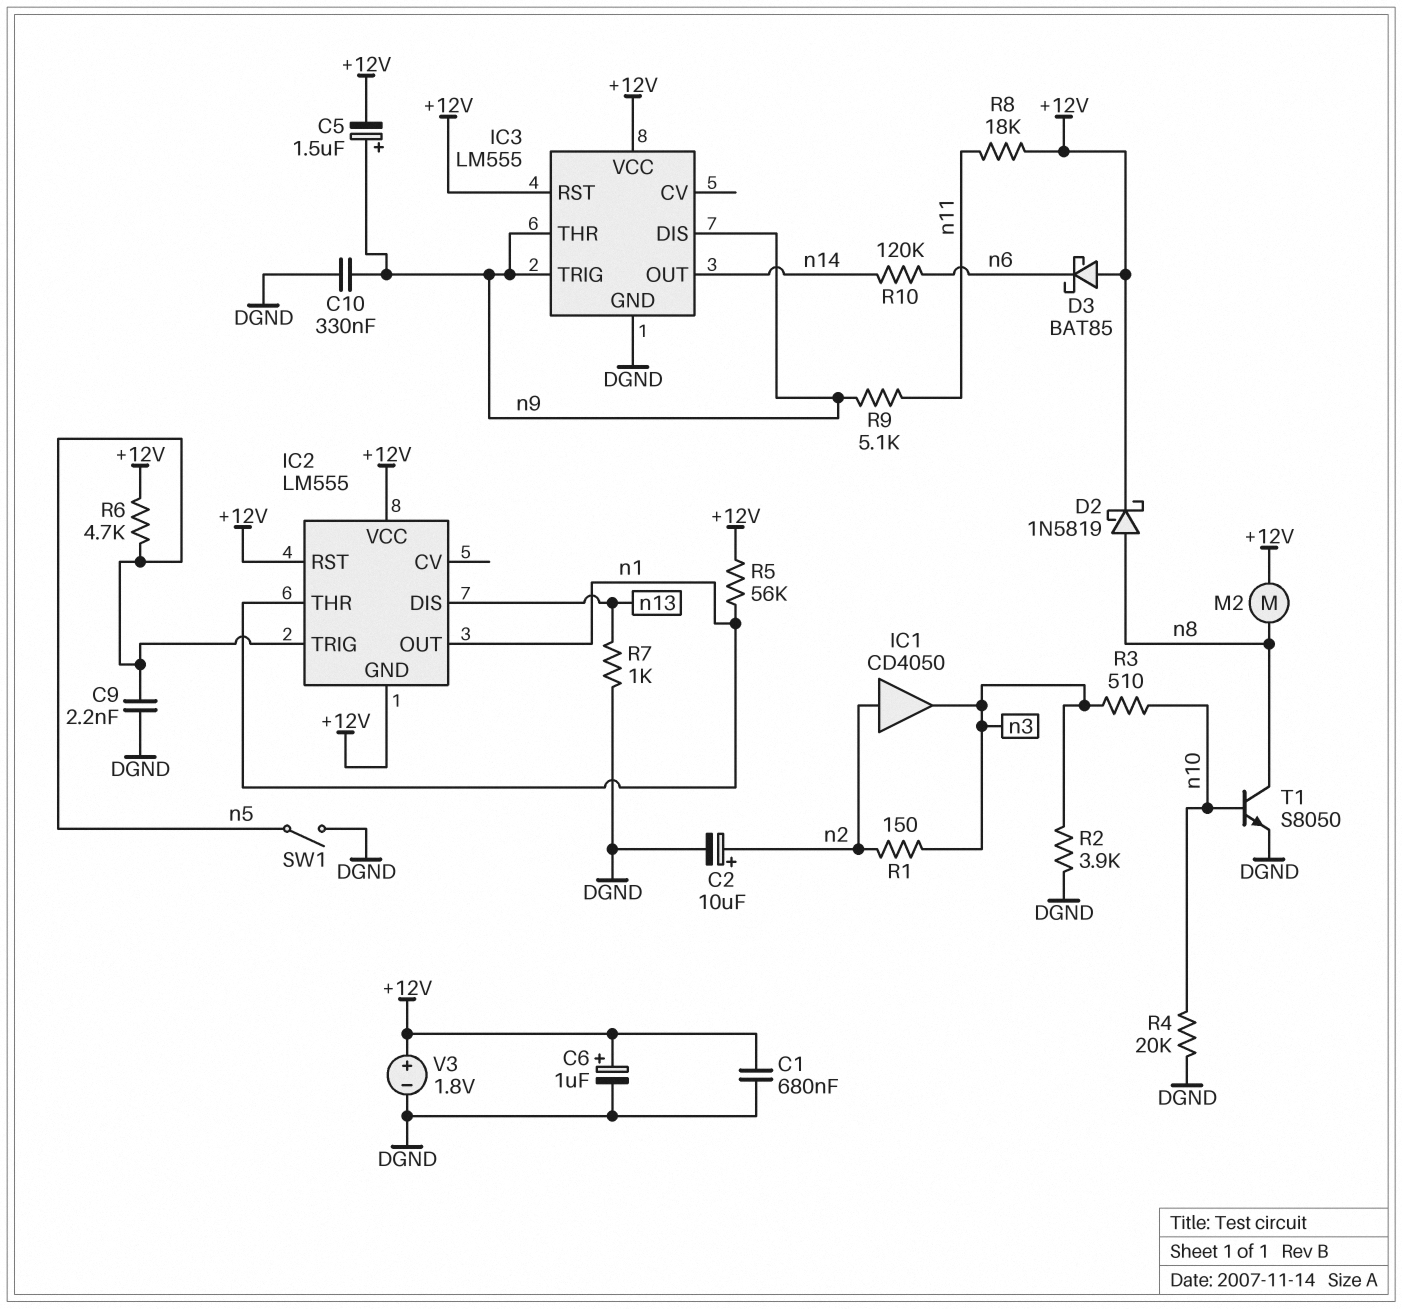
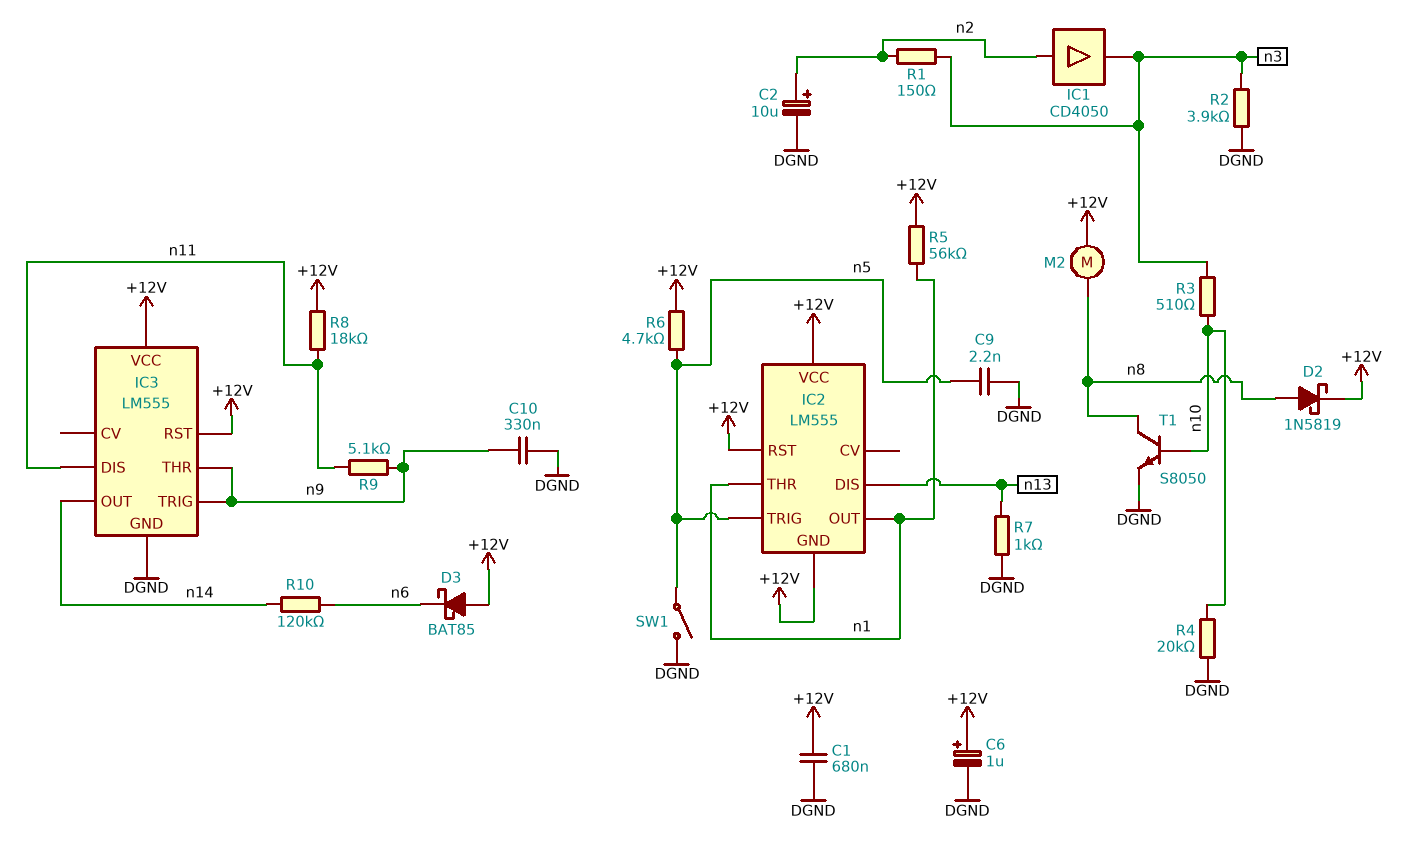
C5: 1.5uF (plus n9, minus +12V) -> none
IC3 pin DIS: n9 -> n11
V3: 1.8V (plus +12V, minus DGND) -> none

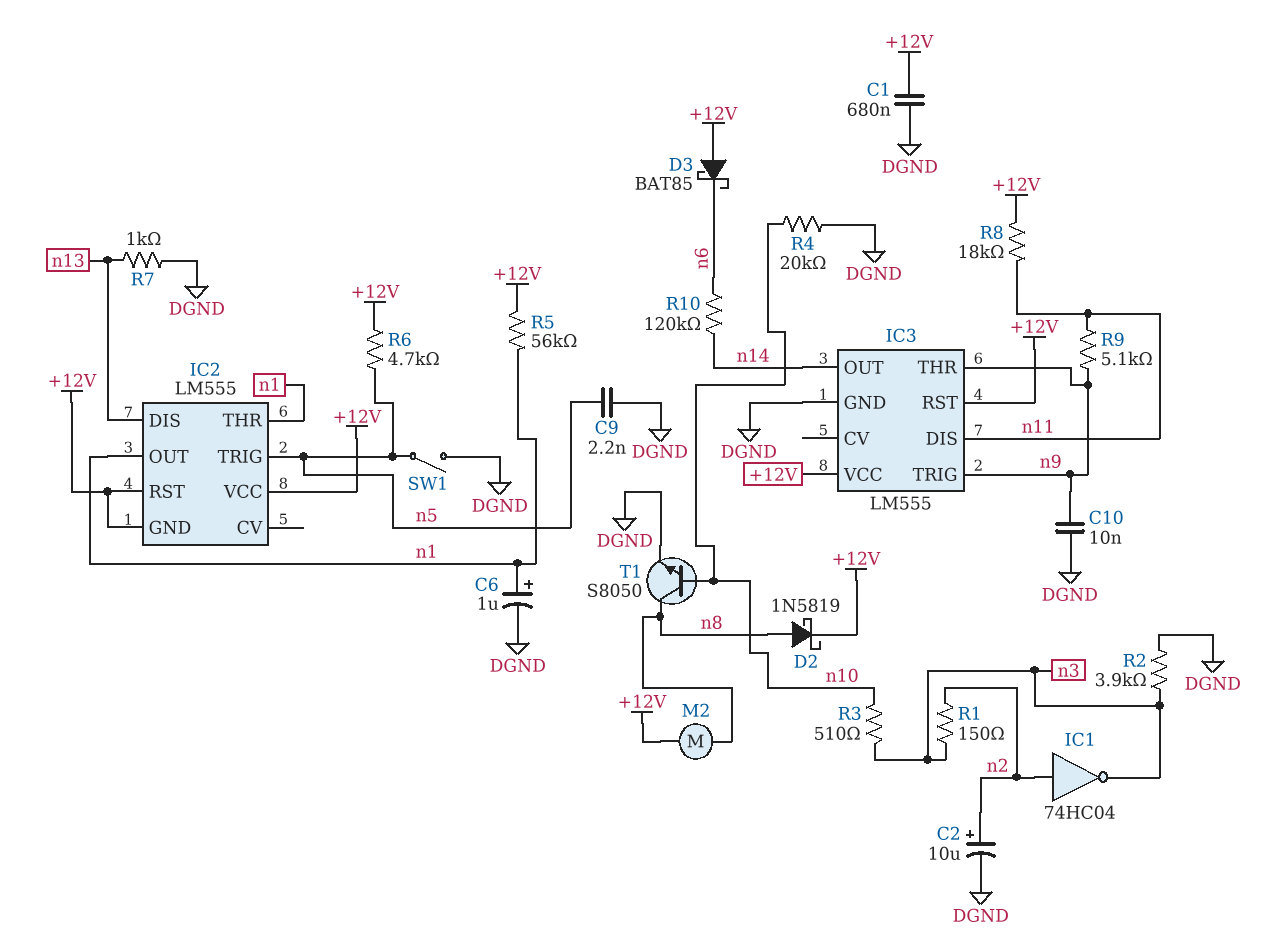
C6: 1uF (plus +12V, minus DGND) -> 1uF (plus n1, minus DGND)
C10: 330nF (DGND, n9) -> 10nF (DGND, n9)
IC1: buffer CD4050 (in n2, out n3) -> NOT 74HC04 (in n2, out n3)

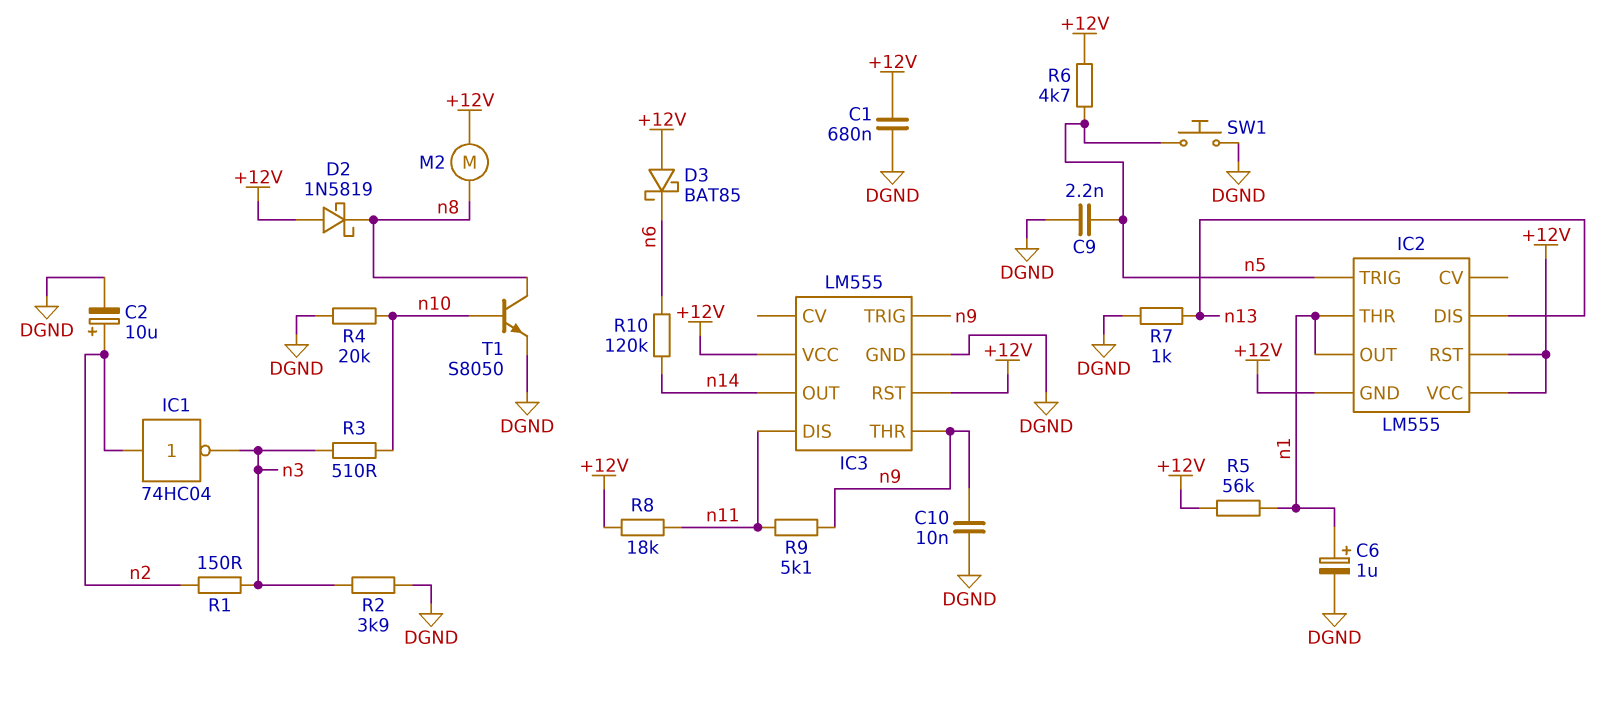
D2: schottky 1N5819 (A n8, K +12V) -> schottky 1N5819 (A +12V, K n8)
SW1: switch (DGND, n5) -> button (DGND, n5)

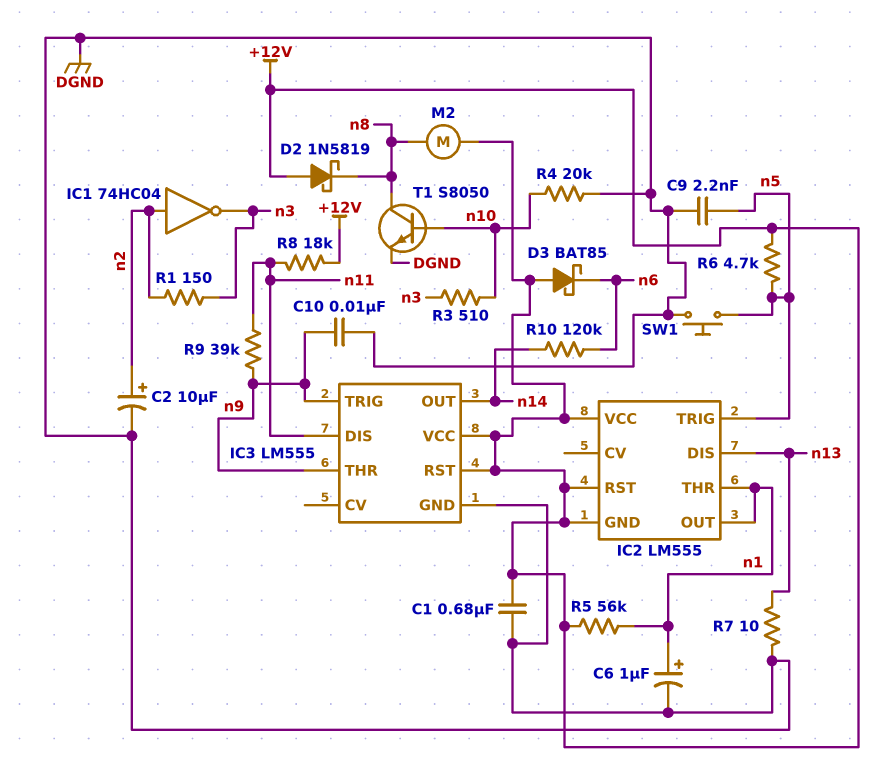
R2: 3.9k (DGND, n3) -> none
R7: 1k (DGND, n13) -> 10 (DGND, n13)
R9: 5.1k (n9, n11) -> 39k (n9, n11)

